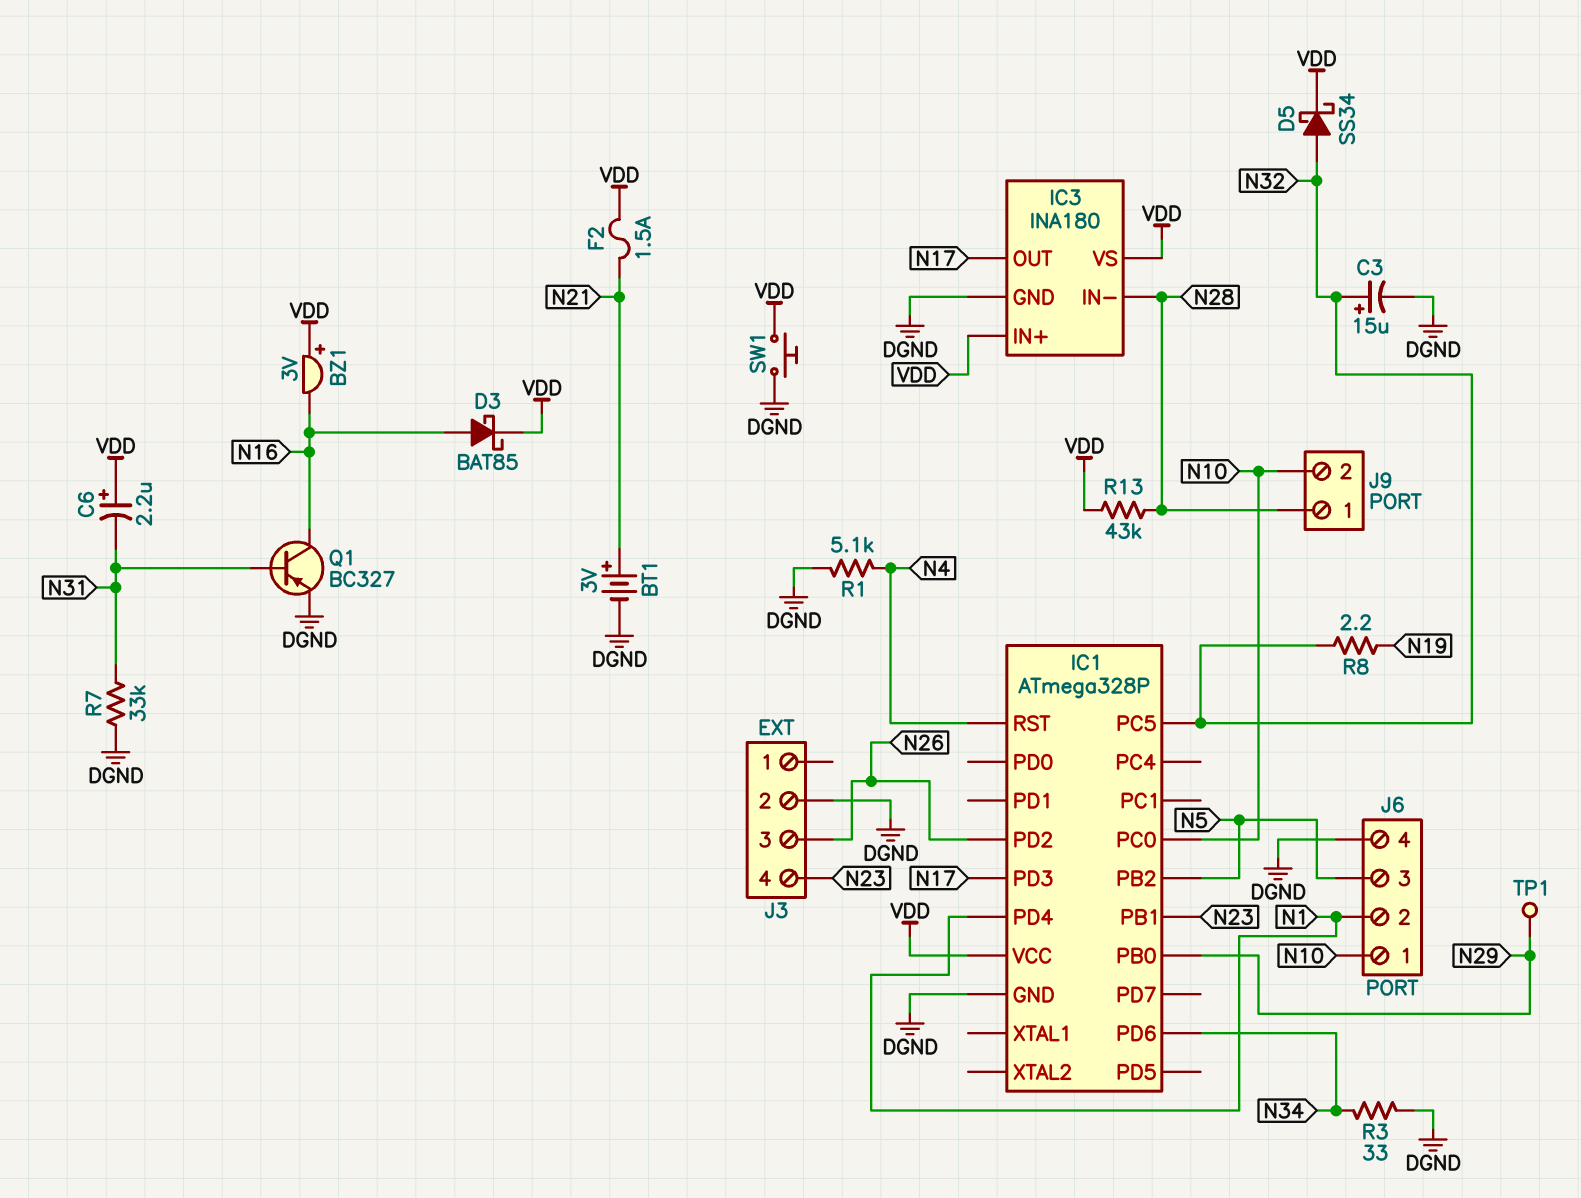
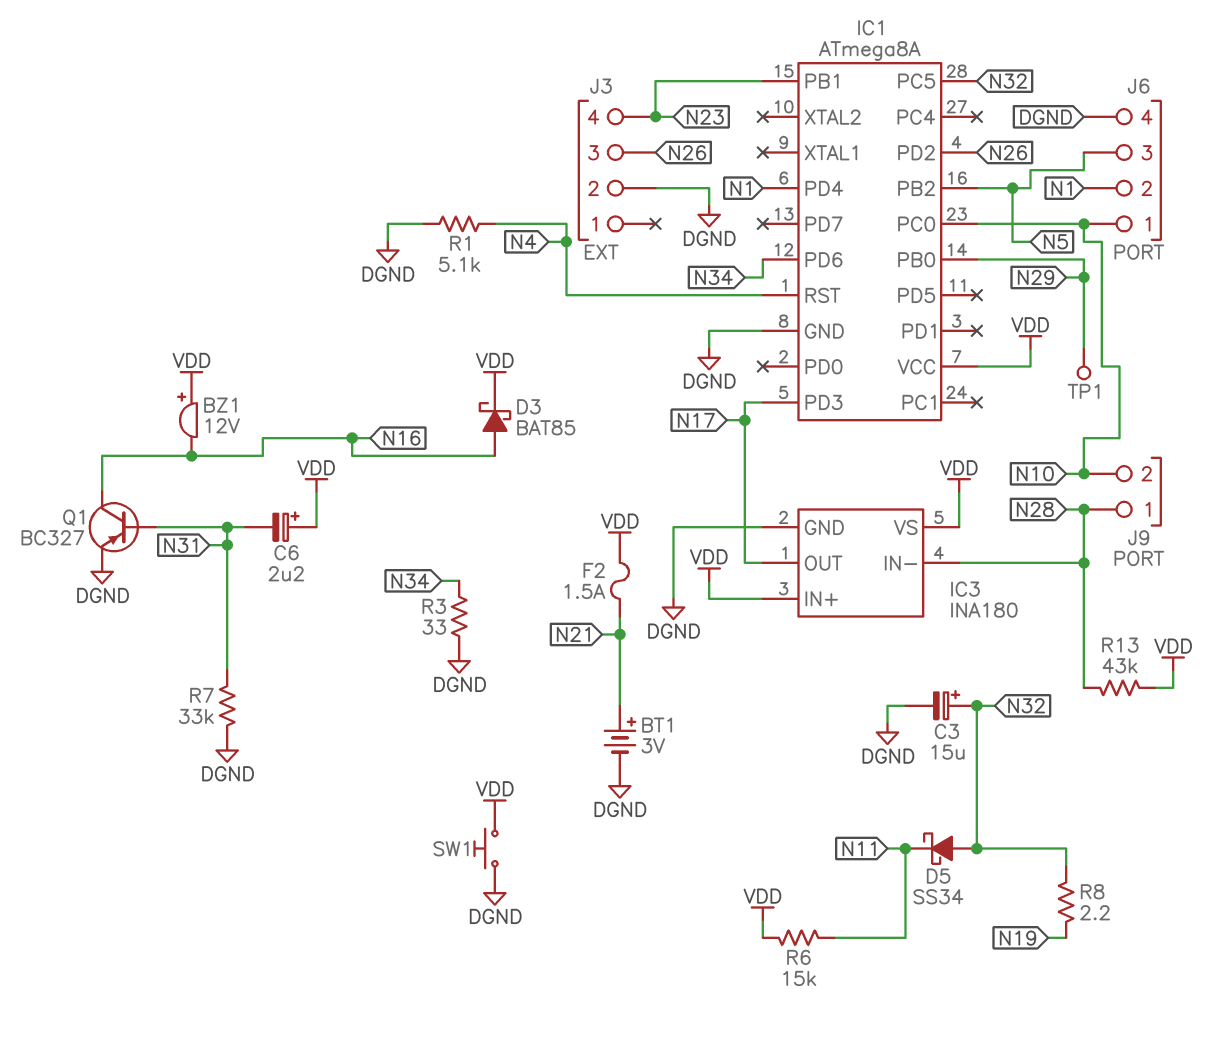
BZ1: buzzer 3V (plus VDD, minus N16) -> buzzer 12V (plus VDD, minus N16)
D5: schottky SS34 (A N32, K VDD) -> schottky SS34 (A N32, K N11)
IC1: ATmega328P -> ATmega8A
R6: none -> 15k (N11, VDD)

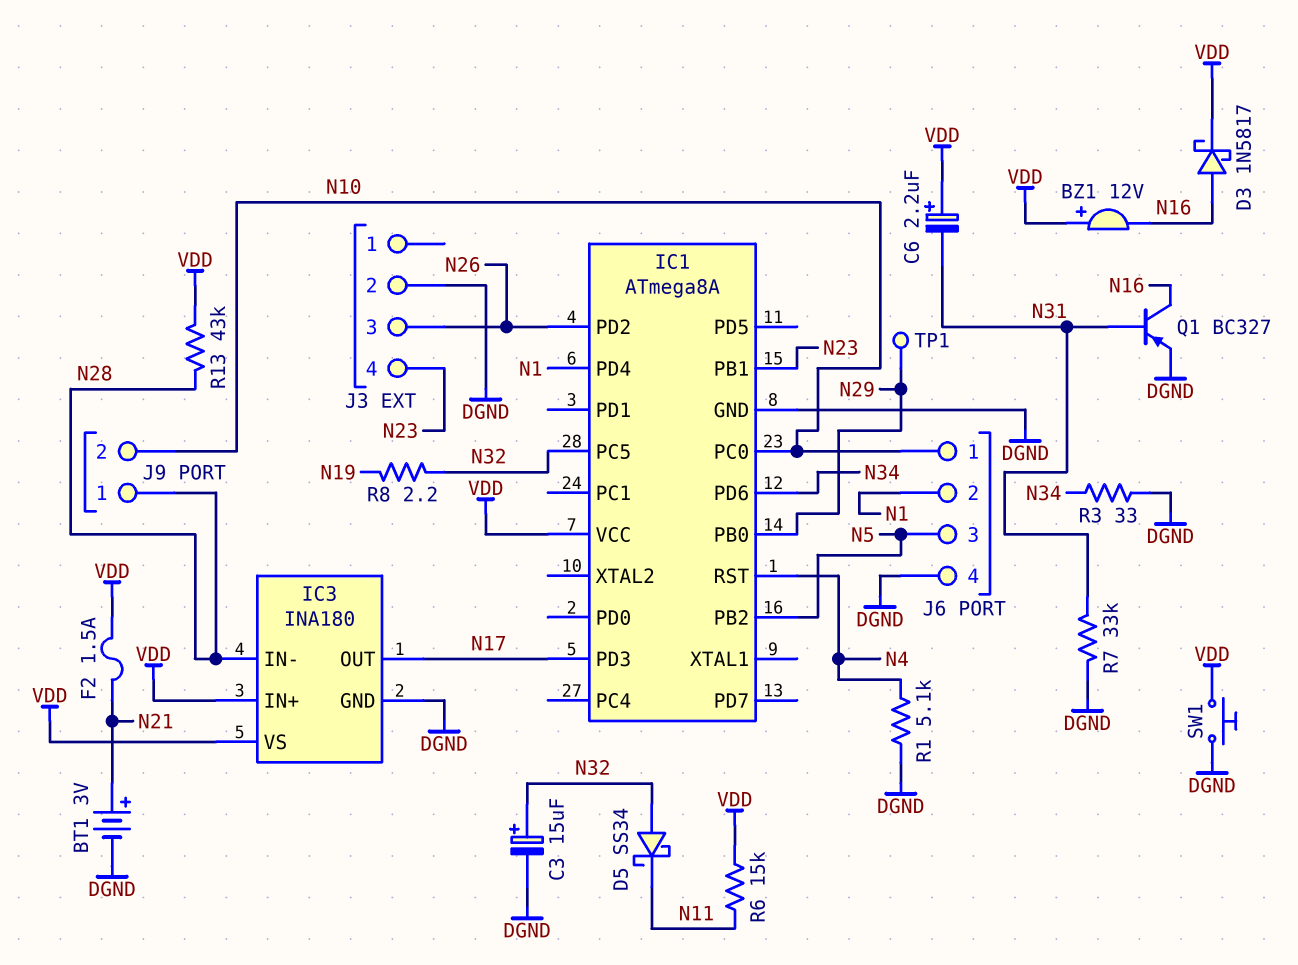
D3: schottky BAT85 (A N16, K VDD) -> schottky 1N5817 (A N16, K VDD)

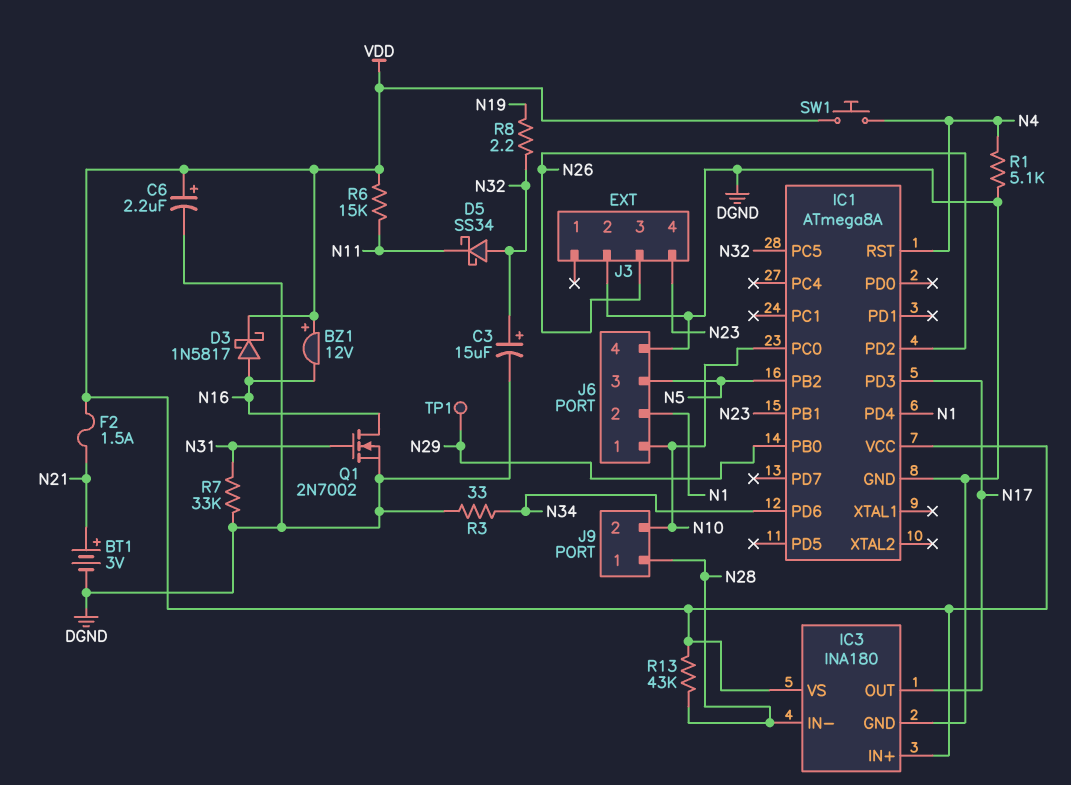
C6: 2.2uF (plus VDD, minus N31) -> 2.2uF (plus VDD, minus DGND)
Q1: PNP BC327 (B N31, C N16, E DGND) -> NMOS 2N7002 (G N31, D N16, S DGND)
SW1: button (DGND, VDD) -> button (N4, VDD)

